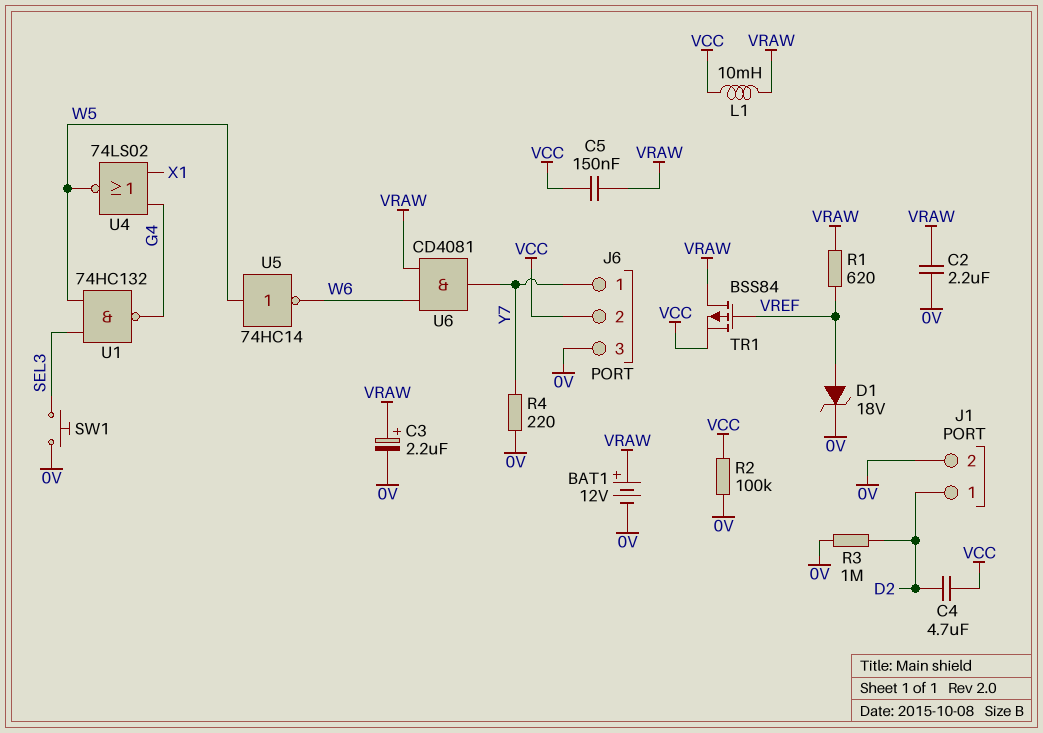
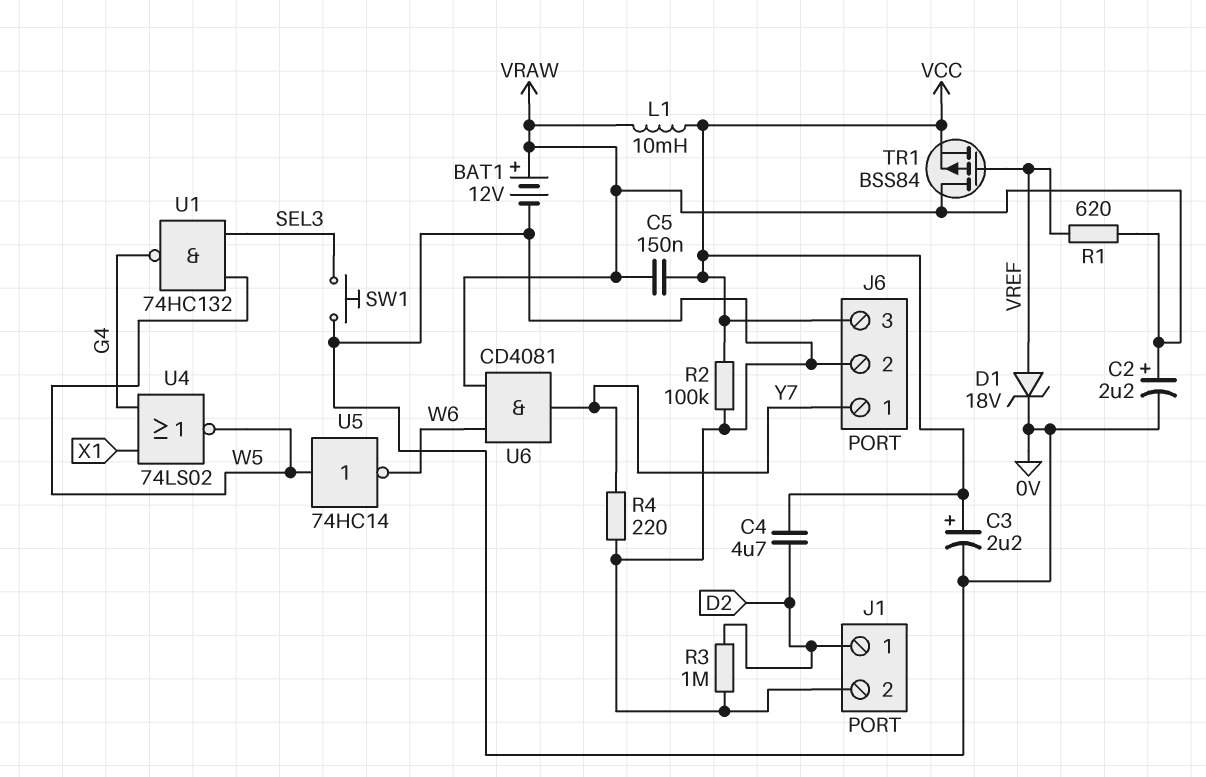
C2: 2.2uF (0V, VRAW) -> 2.2uF (plus VRAW, minus 0V)
C3: 2.2uF (plus VRAW, minus 0V) -> 2.2uF (plus VCC, minus 0V)
J6 pin 2: VCC -> 0V
J6 pin 3: 0V -> VCC

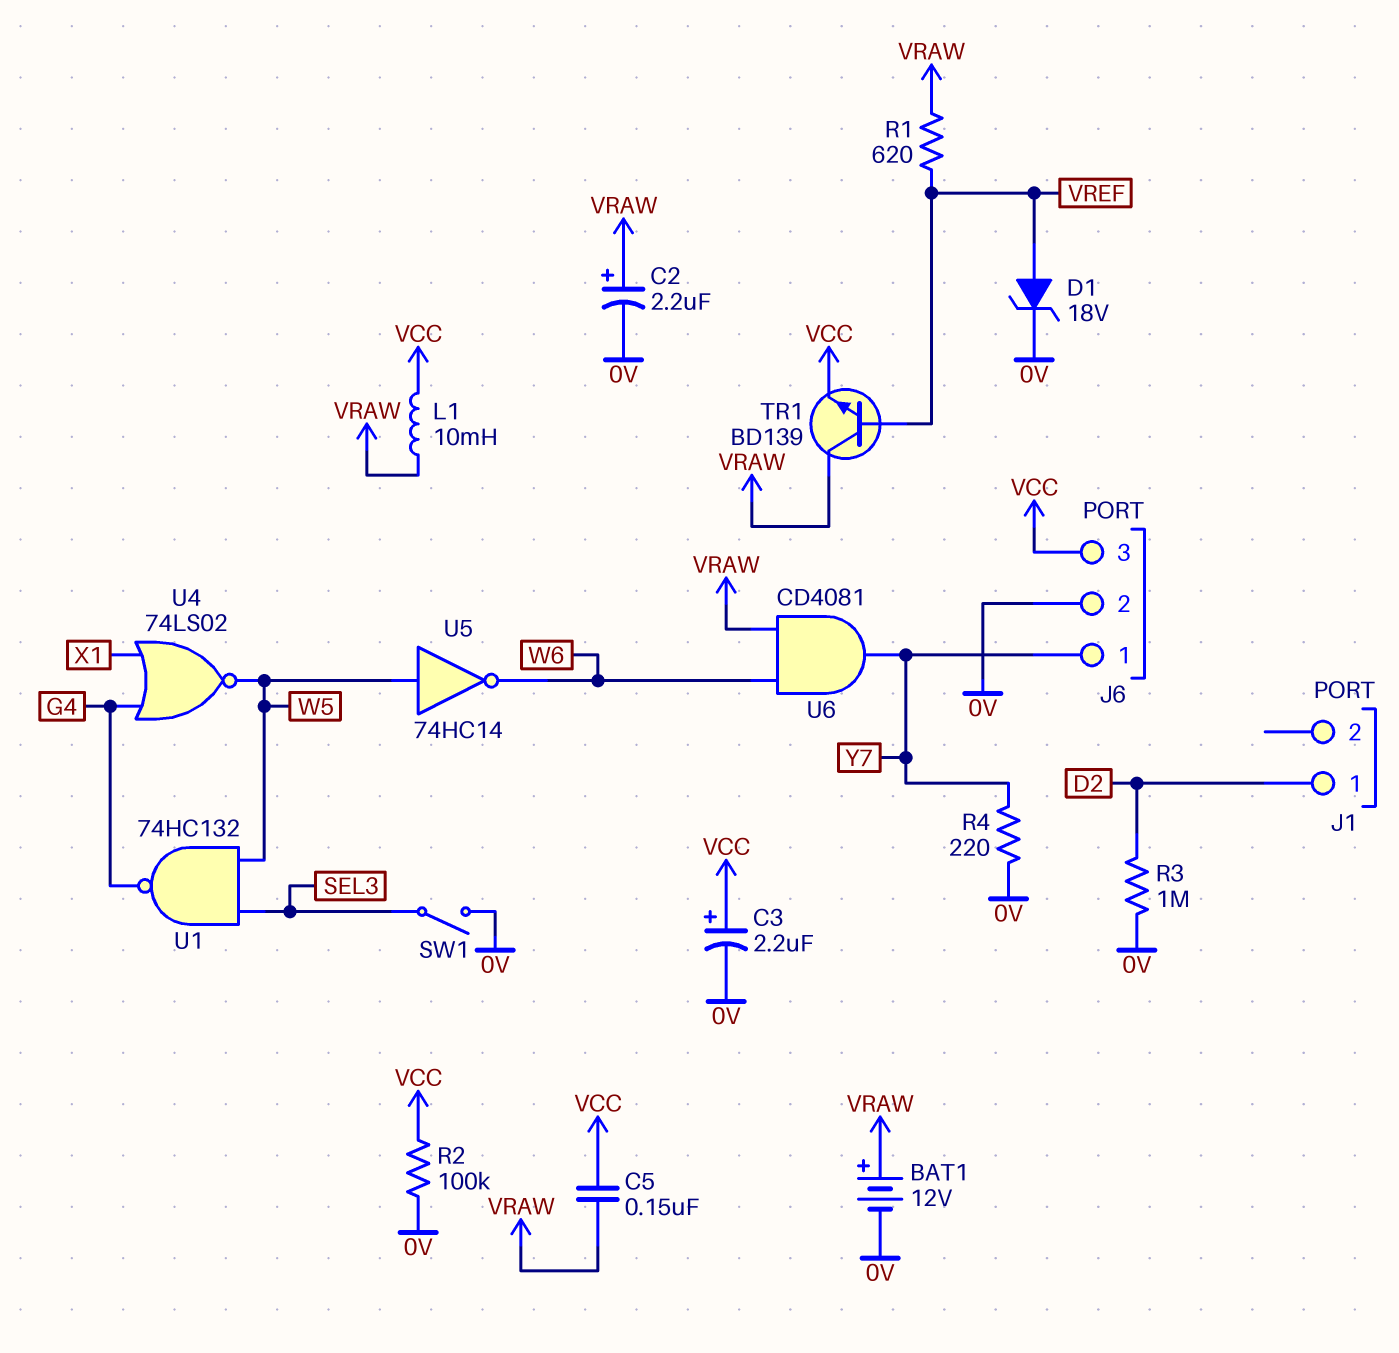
C4: 4.7uF (D2, VCC) -> none
J1 pin 2: 0V -> none
SW1: button (0V, SEL3) -> switch (0V, SEL3)
TR1: PMOS BSS84 (G VREF, D VRAW, S VCC) -> NPN BD139 (B VREF, C VRAW, E VCC)

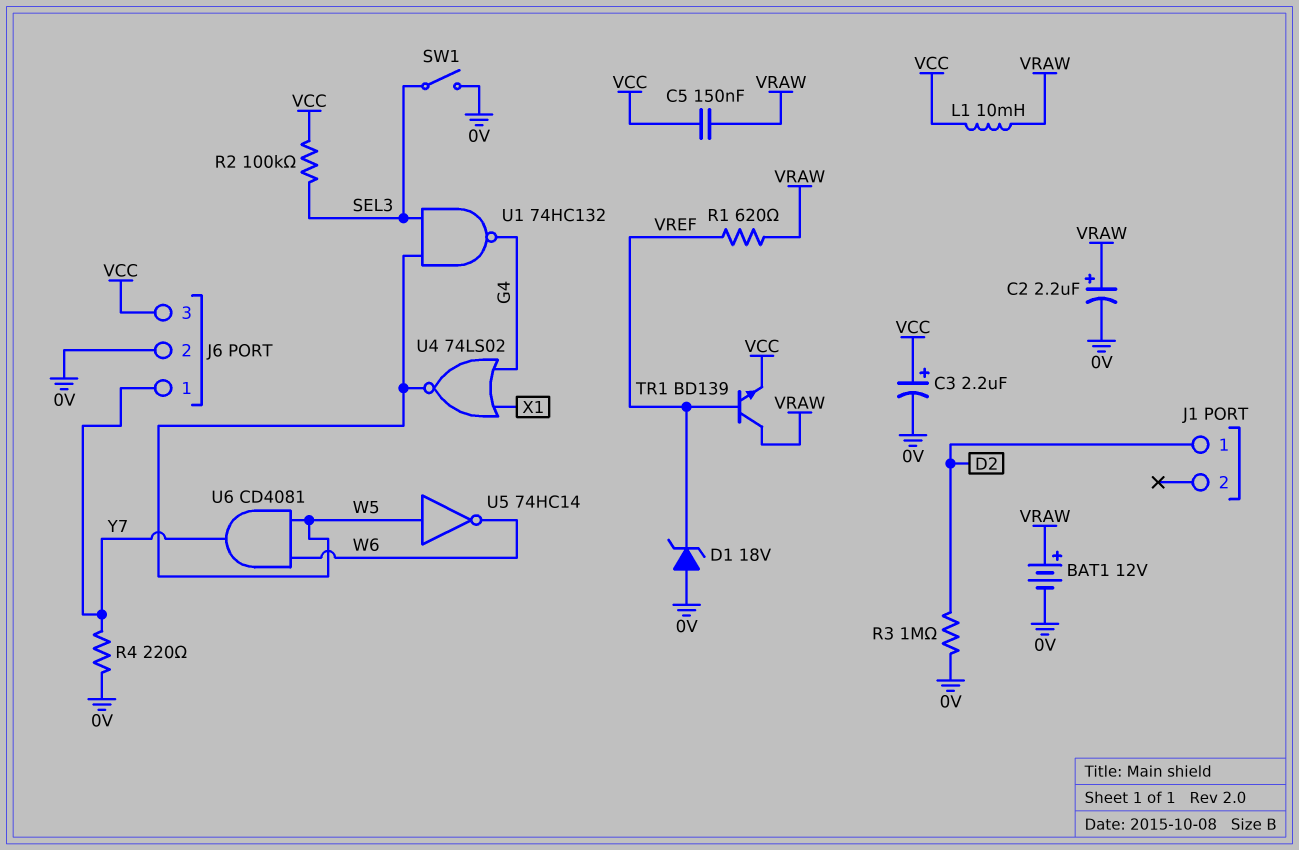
D1: zener 18V (A VREF, K 0V) -> zener 18V (A 0V, K VREF)
R2: 100k (0V, VCC) -> 100k (SEL3, VCC)
U6: AND CD4081 (in VRAW, in W6, out Y7) -> AND CD4081 (in W5, in W6, out Y7)

